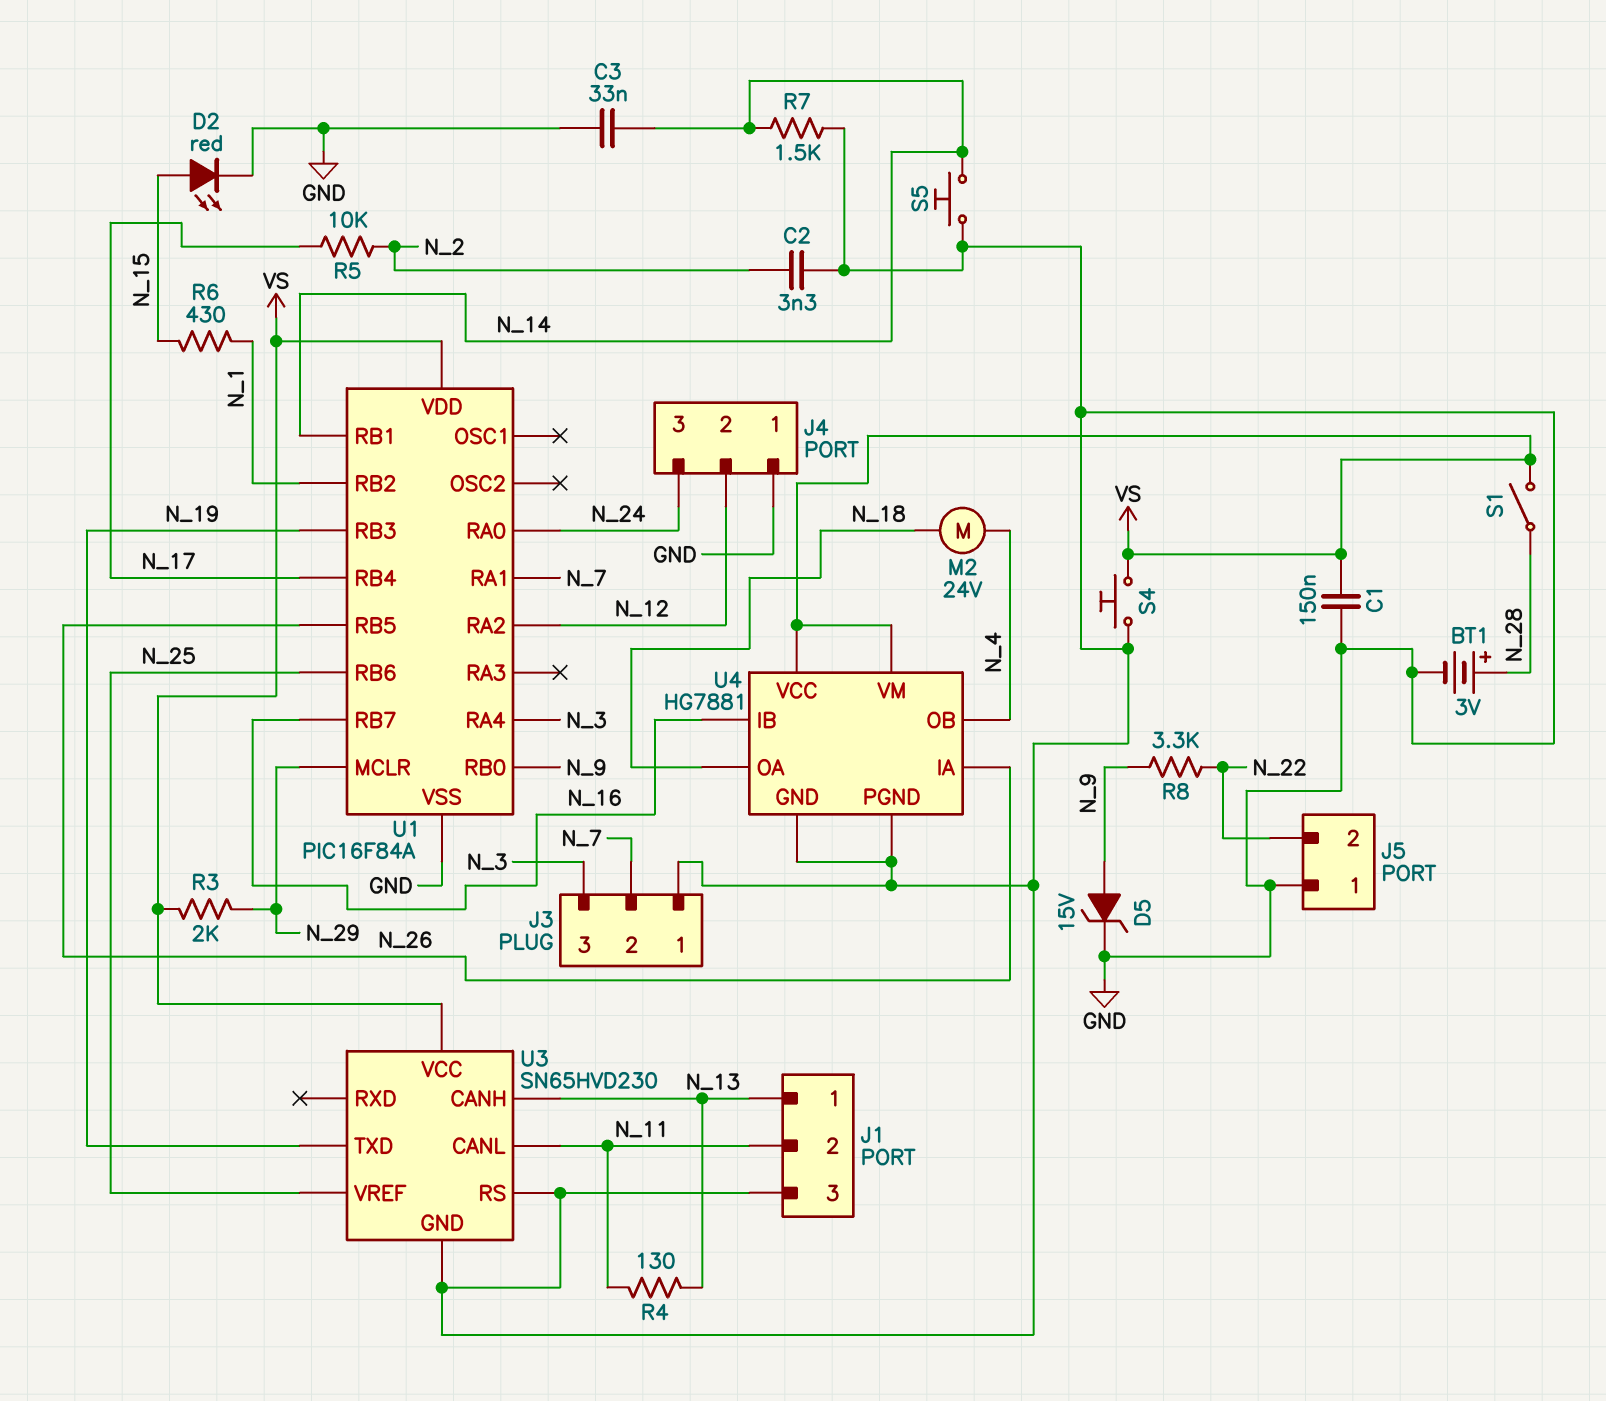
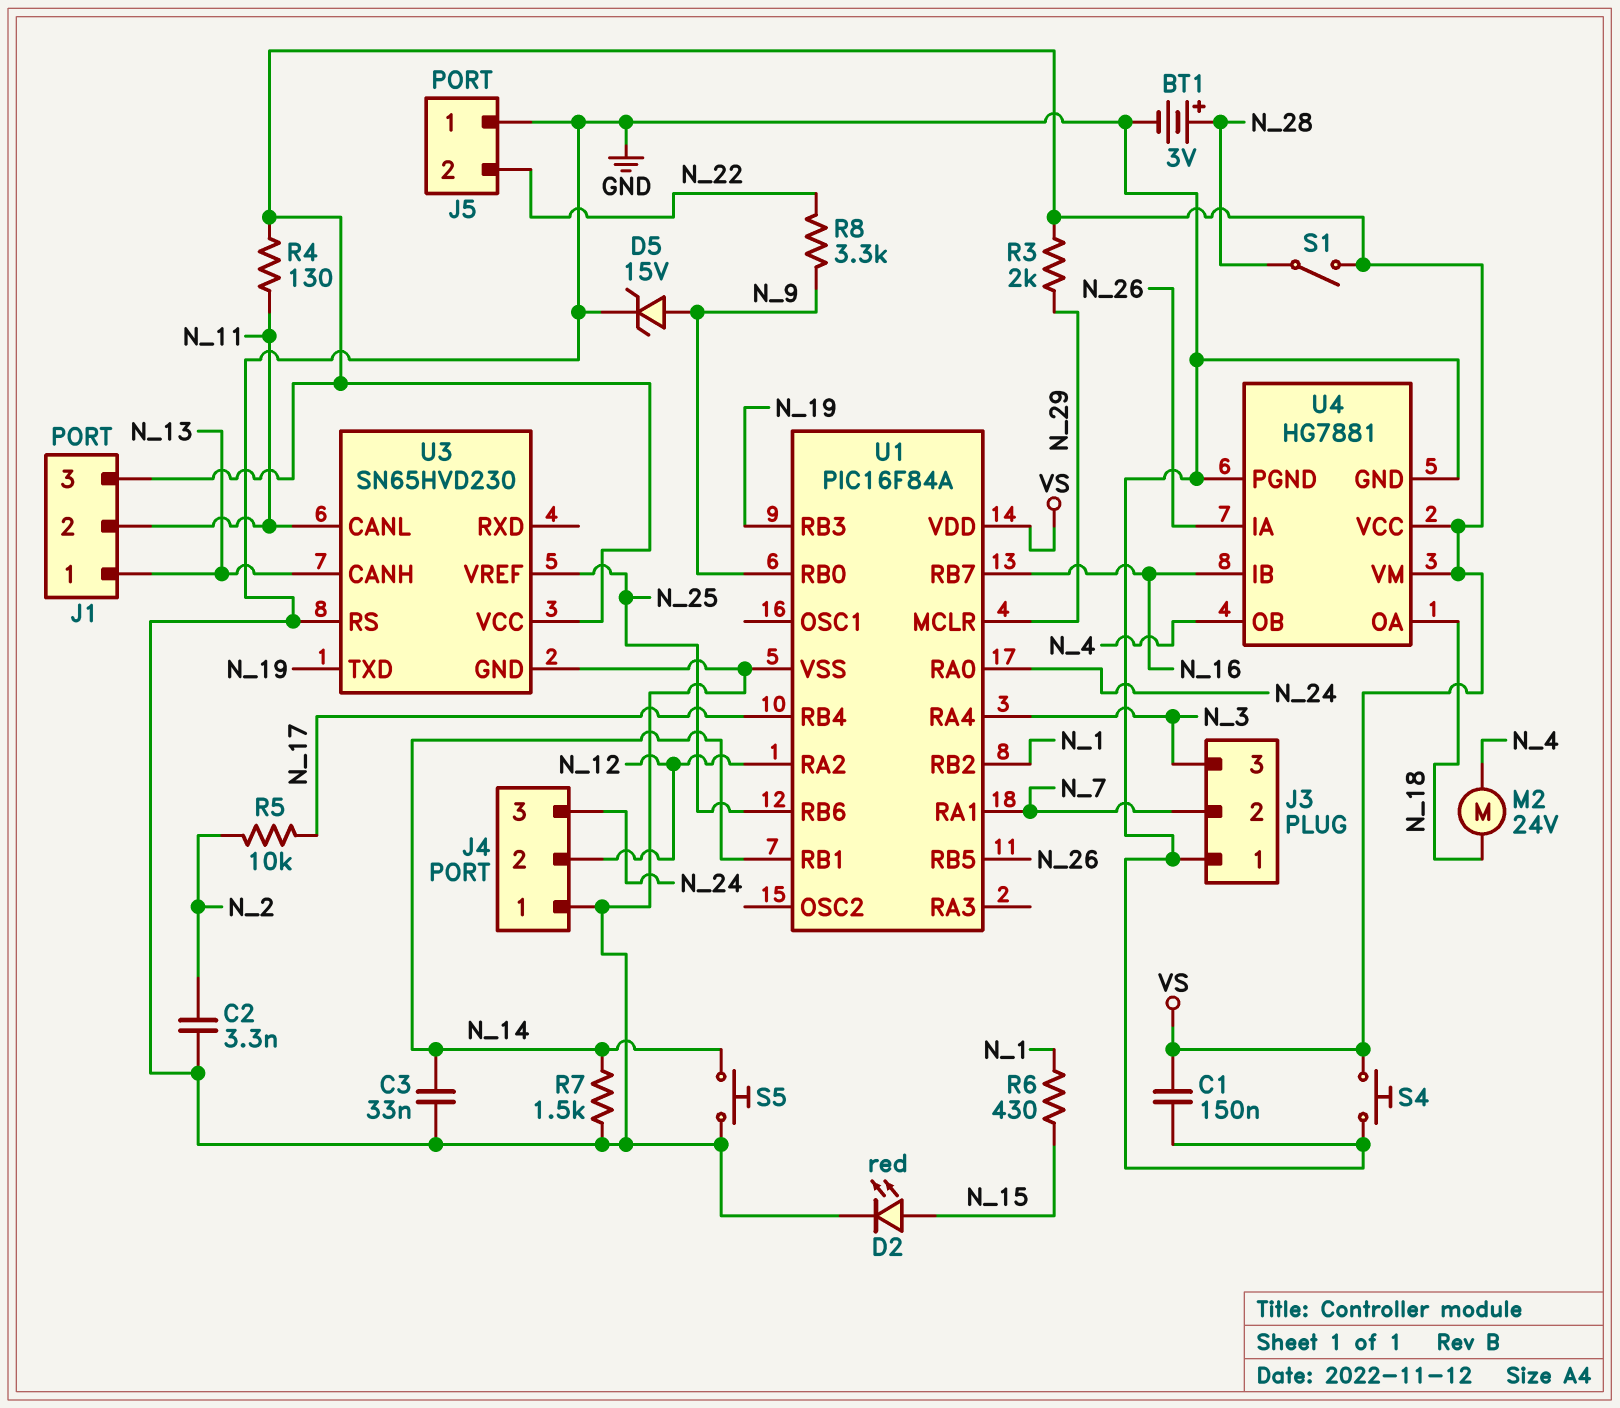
J1 pin 3: GND -> VS
R4: 130 (N_11, N_13) -> 130 (N_11, VS)

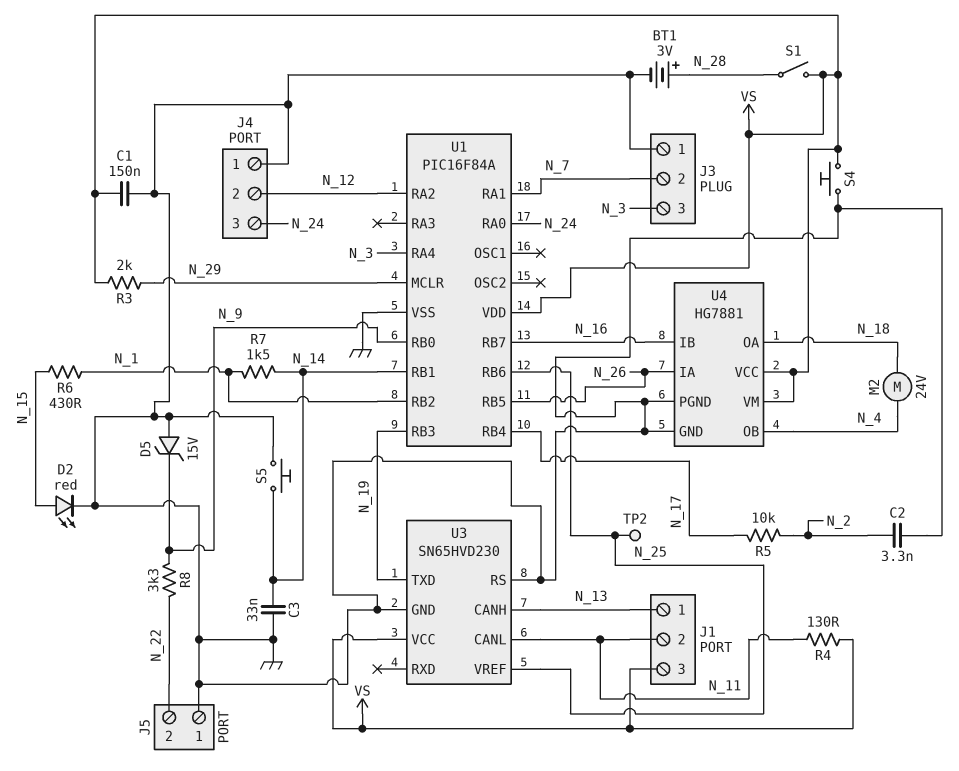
D5: zener 15V (A N_9, K GND) -> zener 15V (A GND, K N_9)
R7: 1.5k (GND, N_14) -> 1.5k (N_1, N_14)
TP2: none -> test point (N_25)

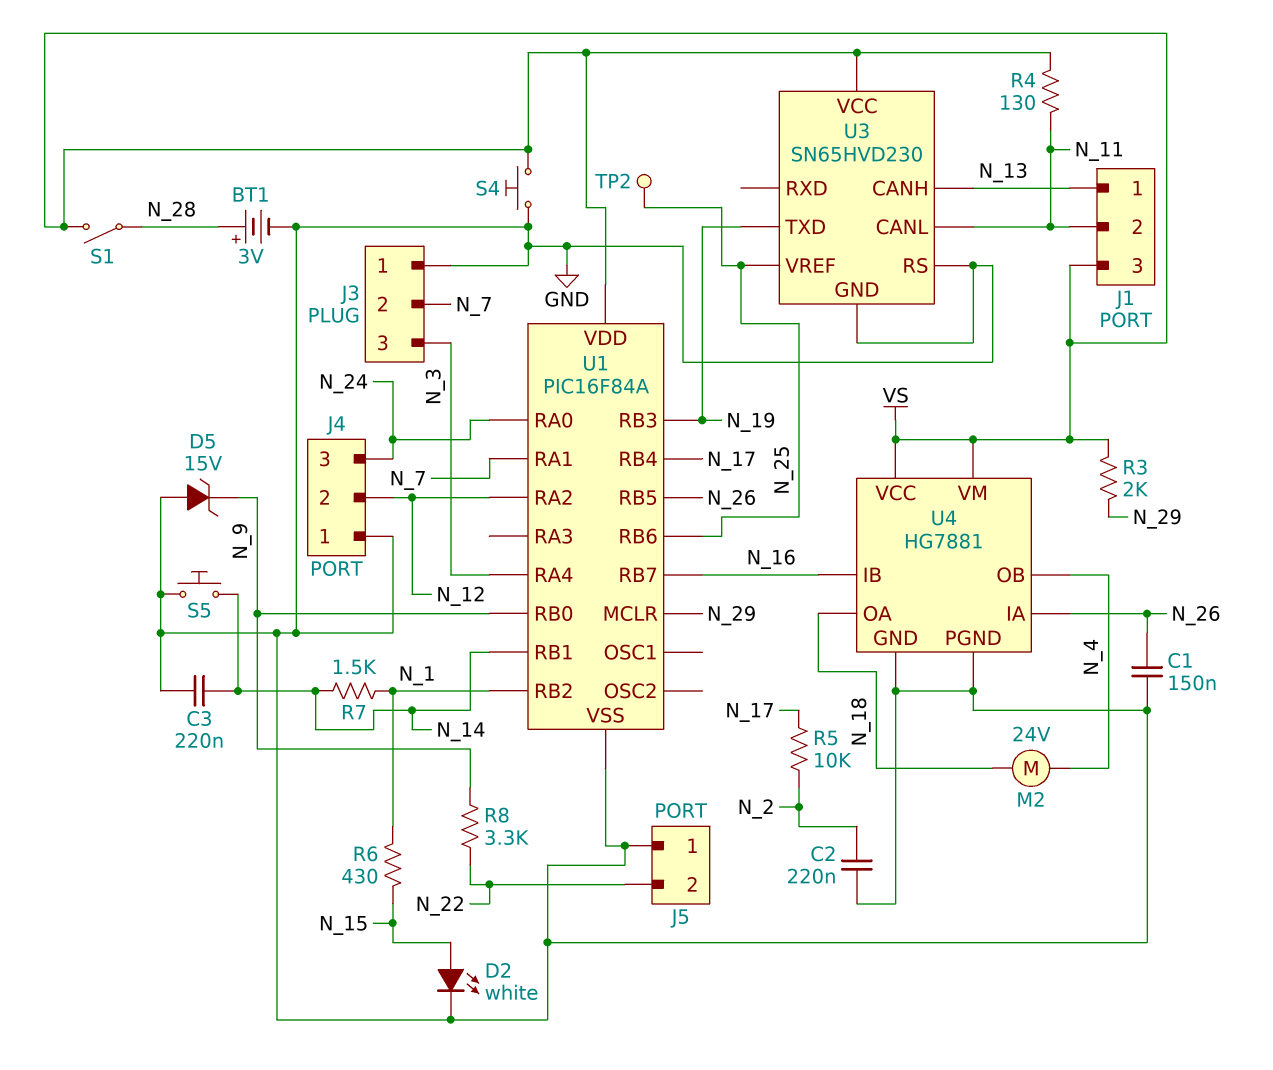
C1: 150nF (GND, VS) -> 150nF (GND, N_26)
C2: 3.3nF (GND, N_2) -> 220nF (GND, N_2)
C3: 33nF (GND, N_14) -> 220nF (GND, N_14)
D2: LED red (A N_15, K GND) -> LED white (A N_15, K GND)

